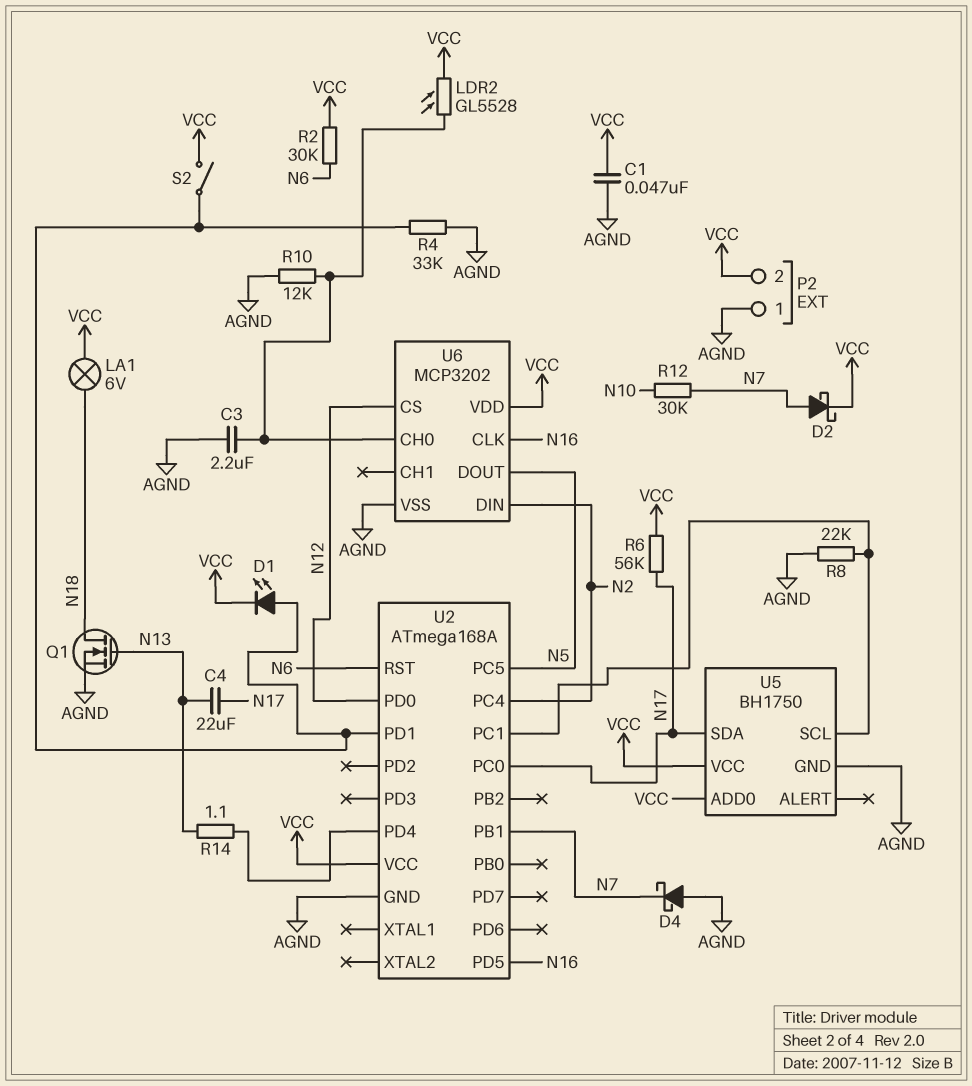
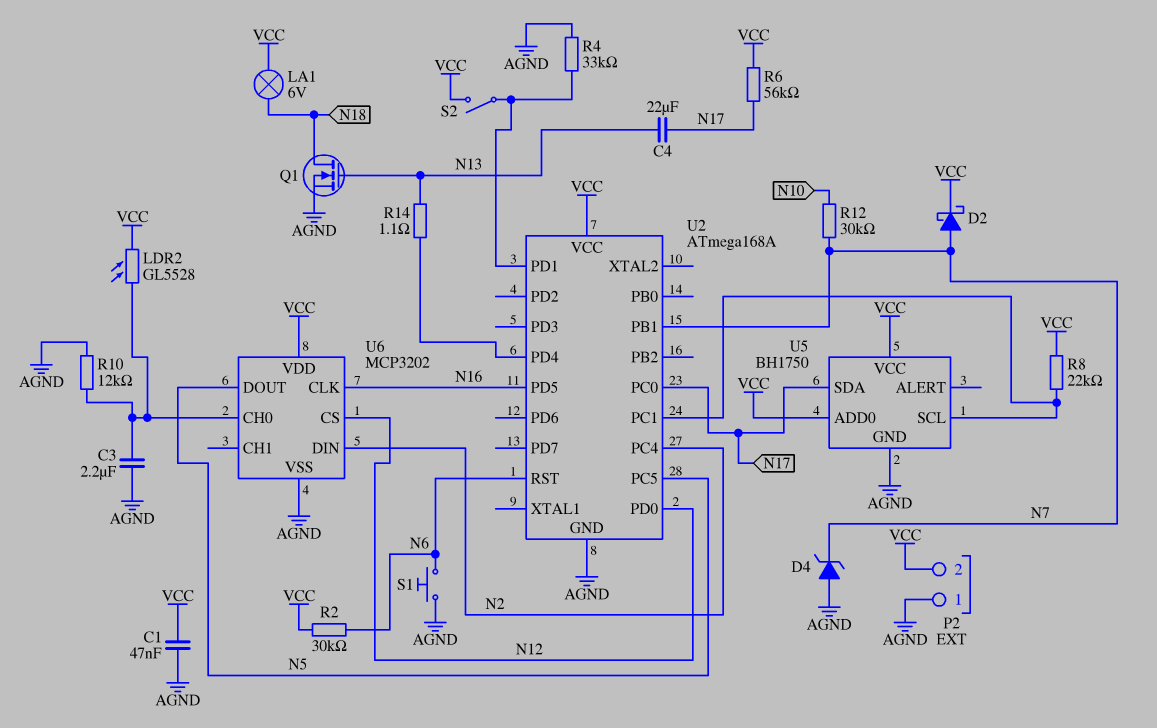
D1: LED (A U2/PD1, K VCC) -> none
D4: schottky (A AGND, K N7) -> zener (A AGND, K N7)
R8: 22k (AGND, U2/PC1) -> 22k (U2/PC1, VCC)
S1: none -> button (AGND, N6)

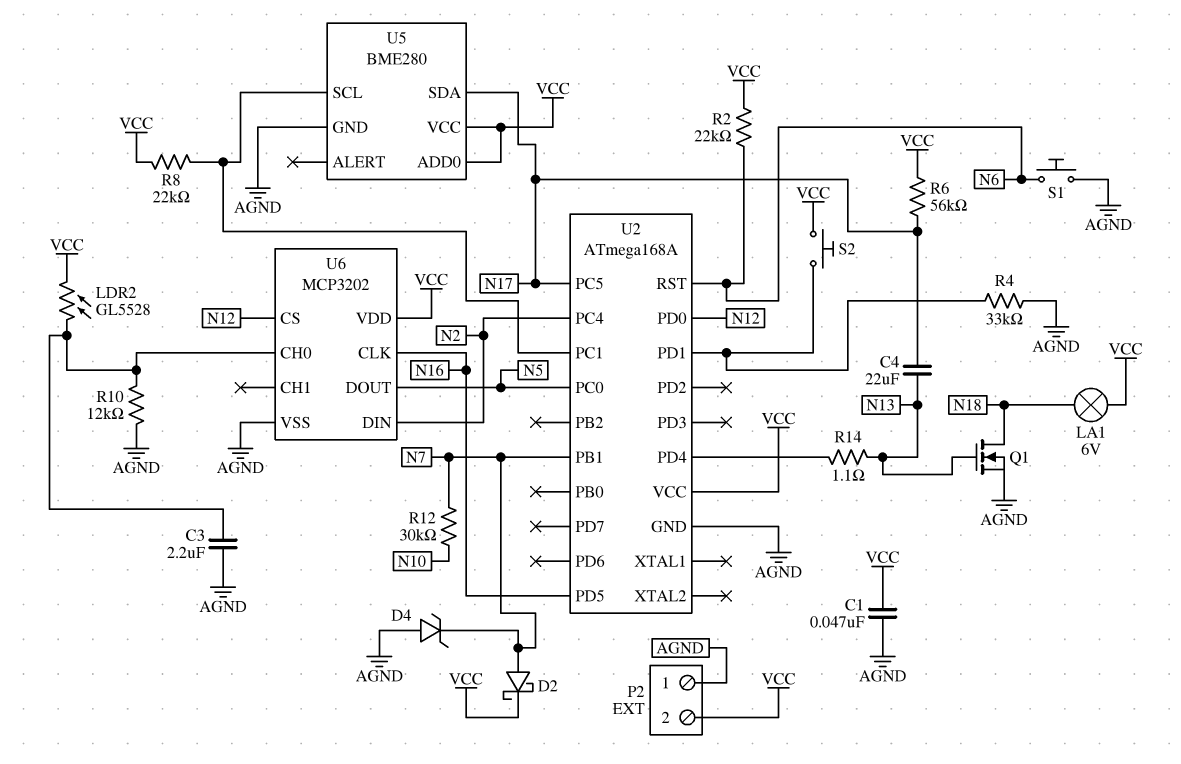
R2: 30k (N6, VCC) -> 22k (N6, VCC)
S2: switch (U2/PD1, VCC) -> button (U2/PD1, VCC)
U2 pin PC0: N17 -> N5
U2 pin PC5: N5 -> N17
U5: BH1750 -> BME280

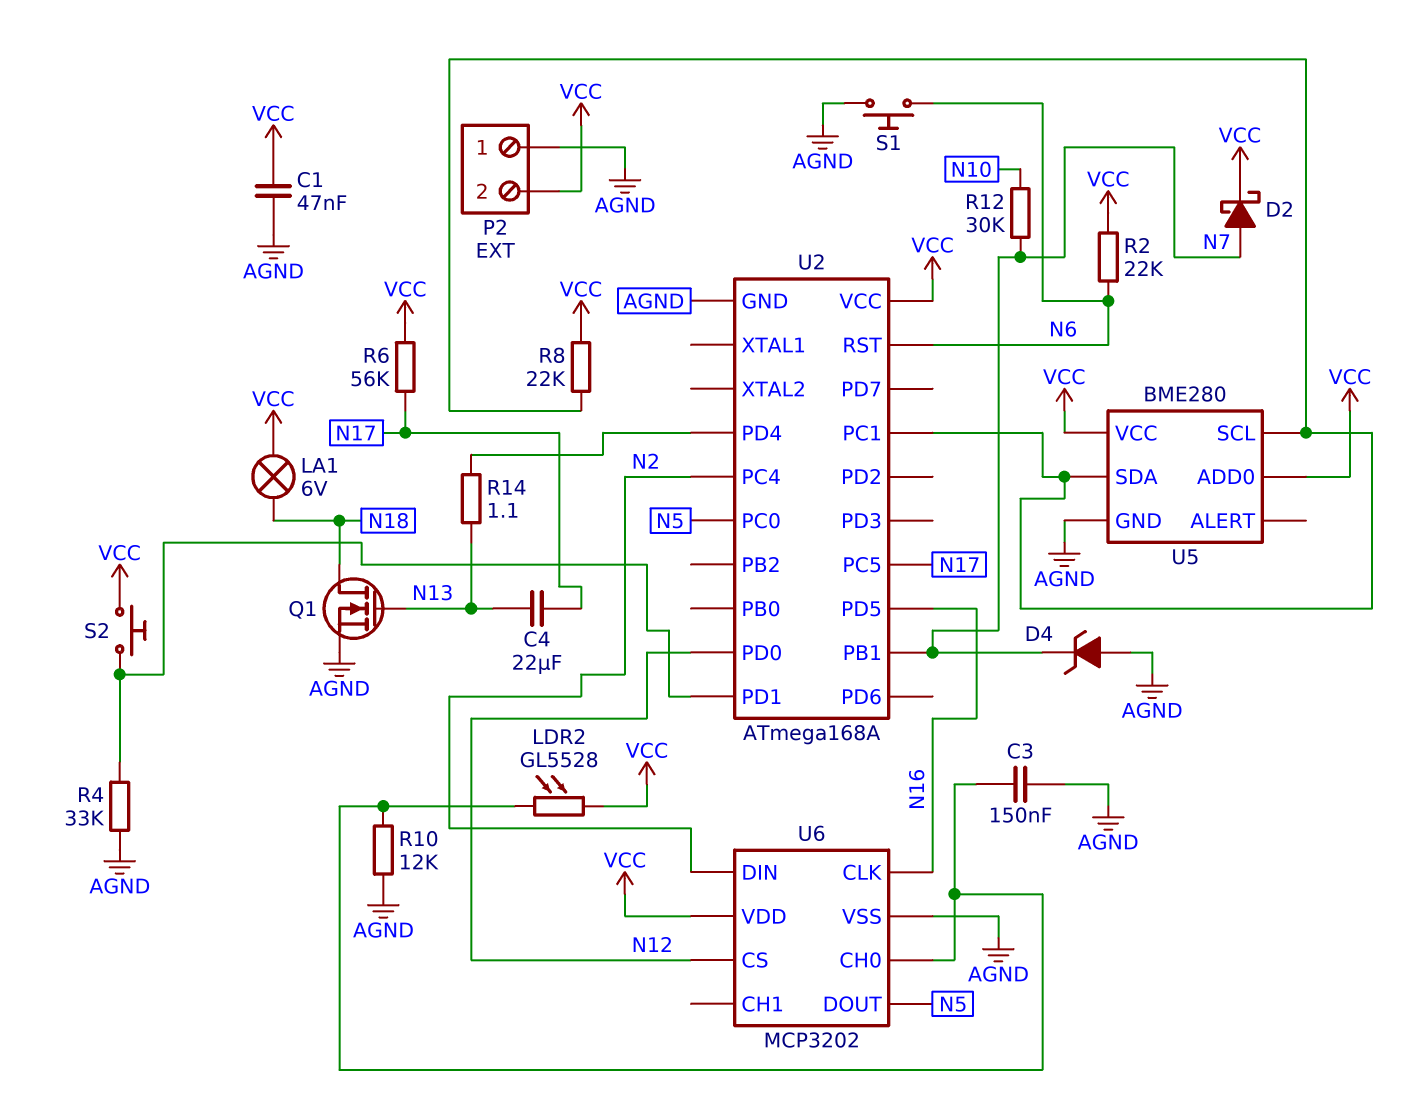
C3: 2.2uF (AGND, U6/CH0) -> 150nF (AGND, U6/CH0)
U5 pin SDA: N17 -> U2/PC1

